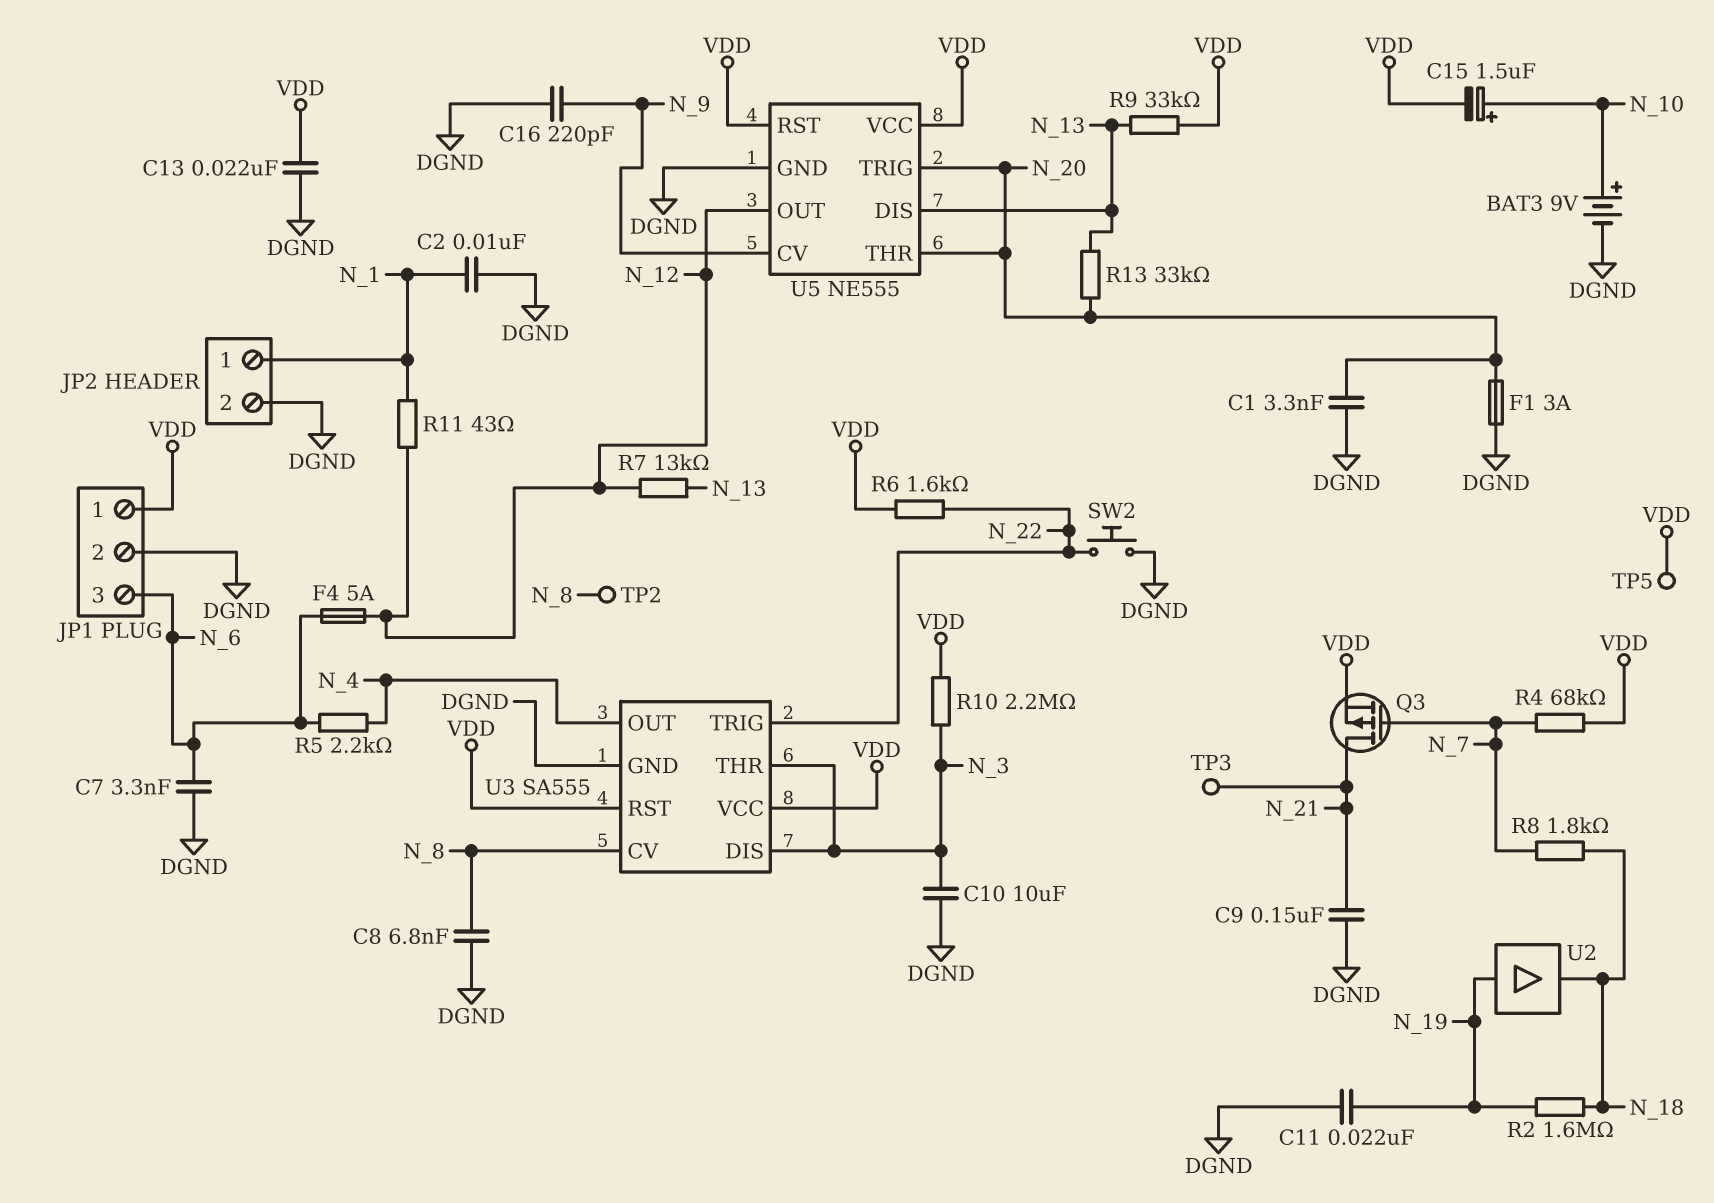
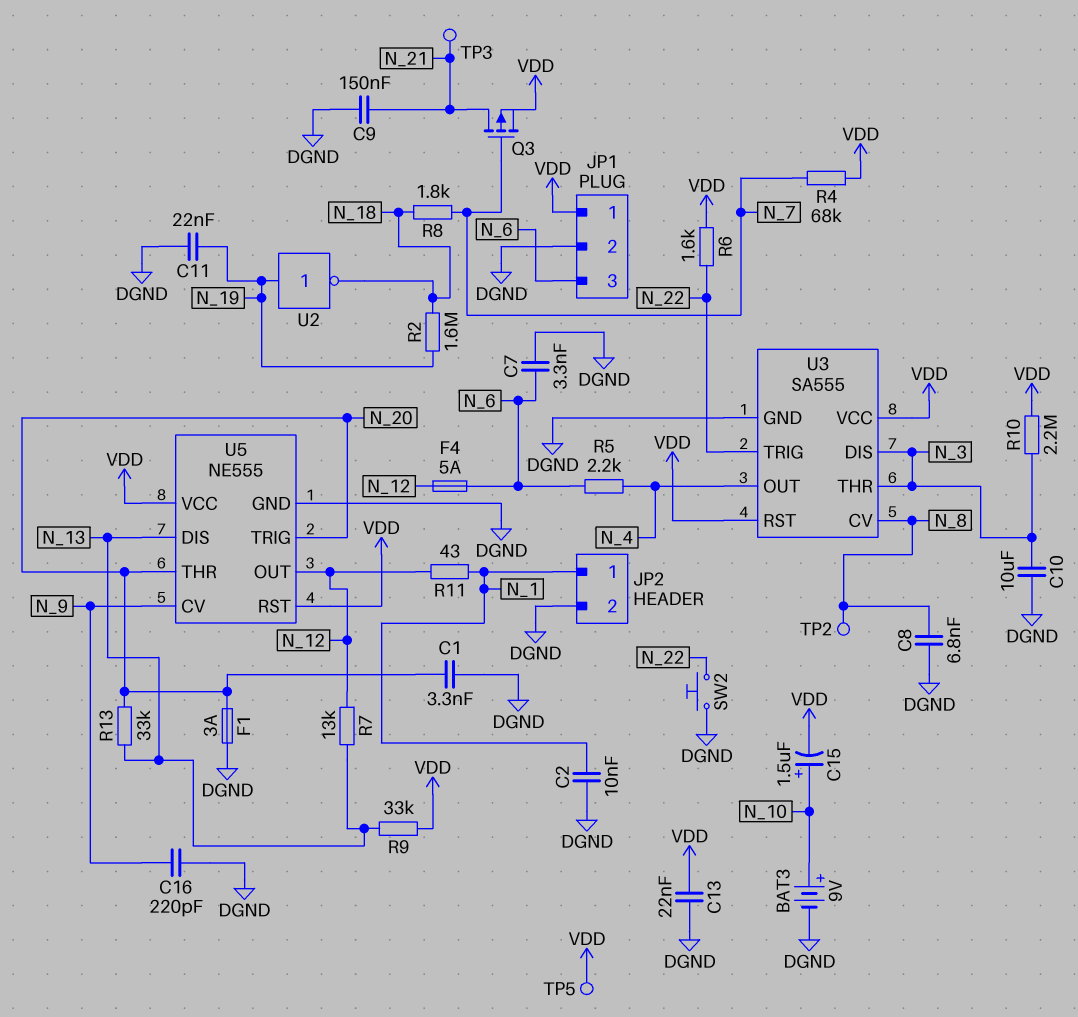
U2: buffer (in N_19, out N_18) -> NOT (in N_19, out N_18)

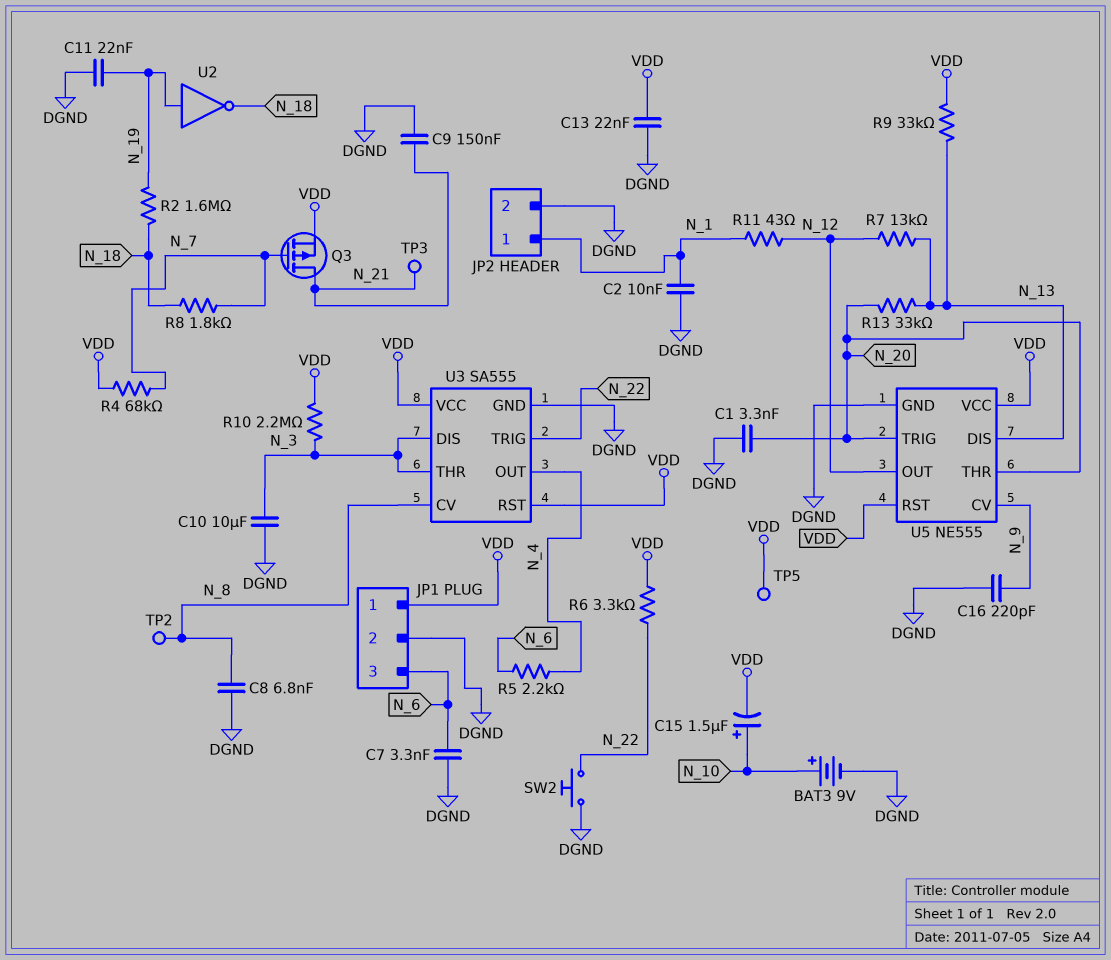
F1: 3A (DGND, N_20) -> none
F4: 5A (N_6, N_12) -> none
R6: 1.6k (N_22, VDD) -> 3.3k (N_22, VDD)

